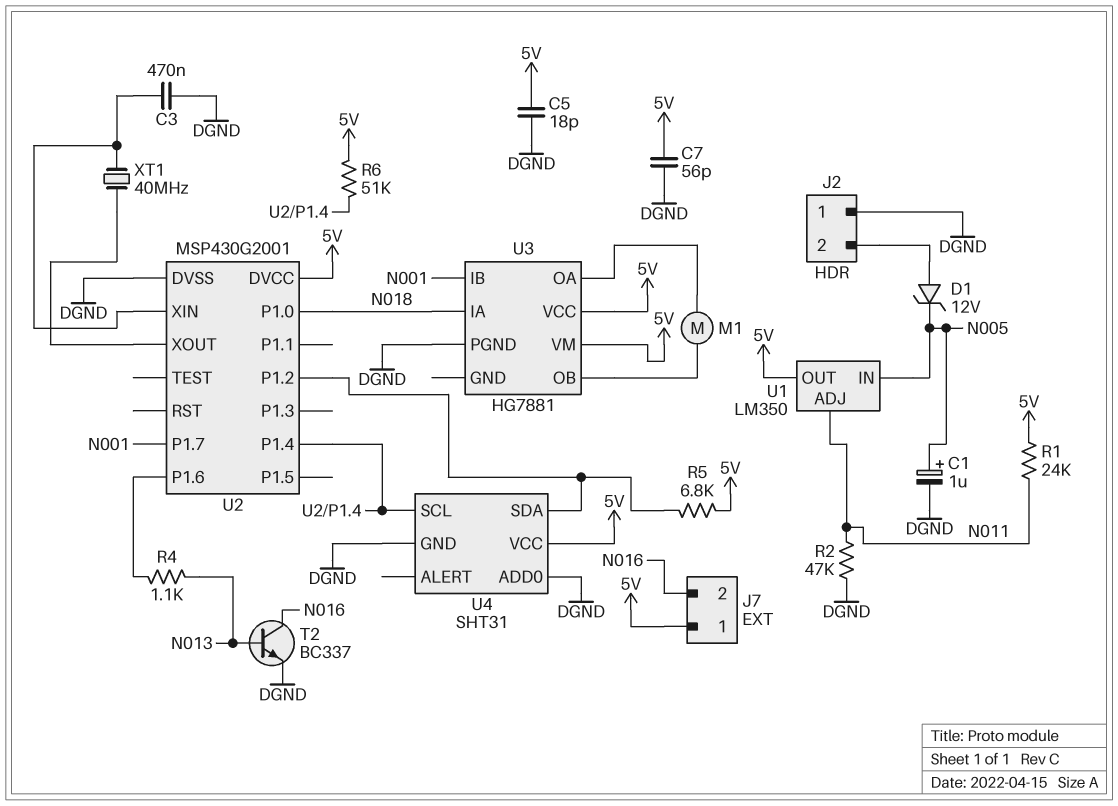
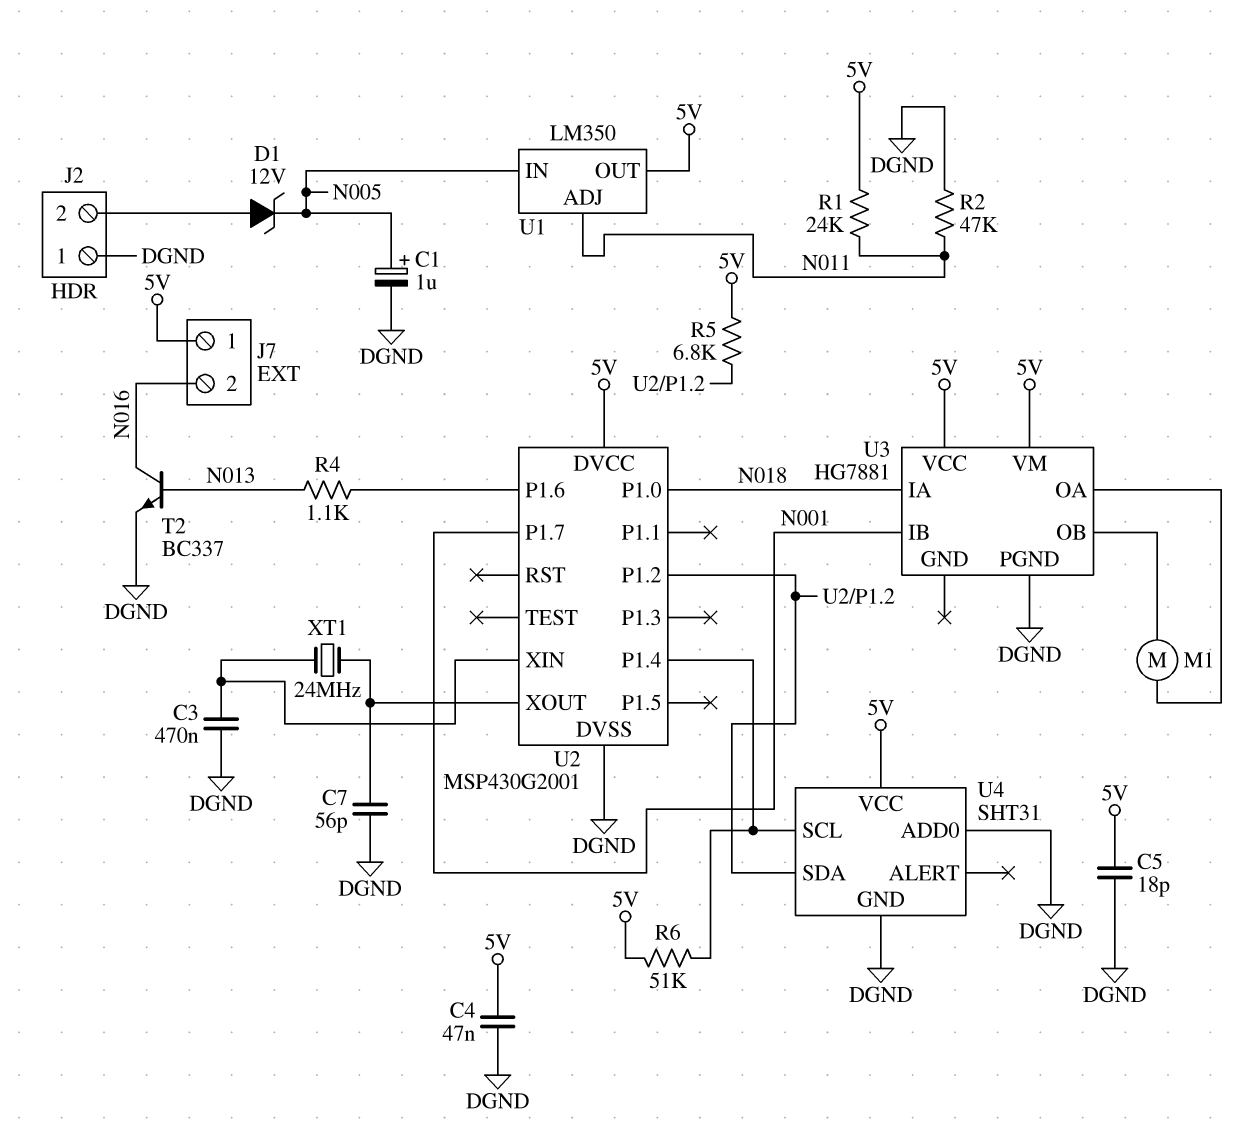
C4: none -> 47nF (5V, DGND)
C7: 56pF (5V, DGND) -> 56pF (DGND, U2/XOUT)
XT1: 40MHz (U2/XIN, U2/XOUT) -> 24MHz (U2/XIN, U2/XOUT)

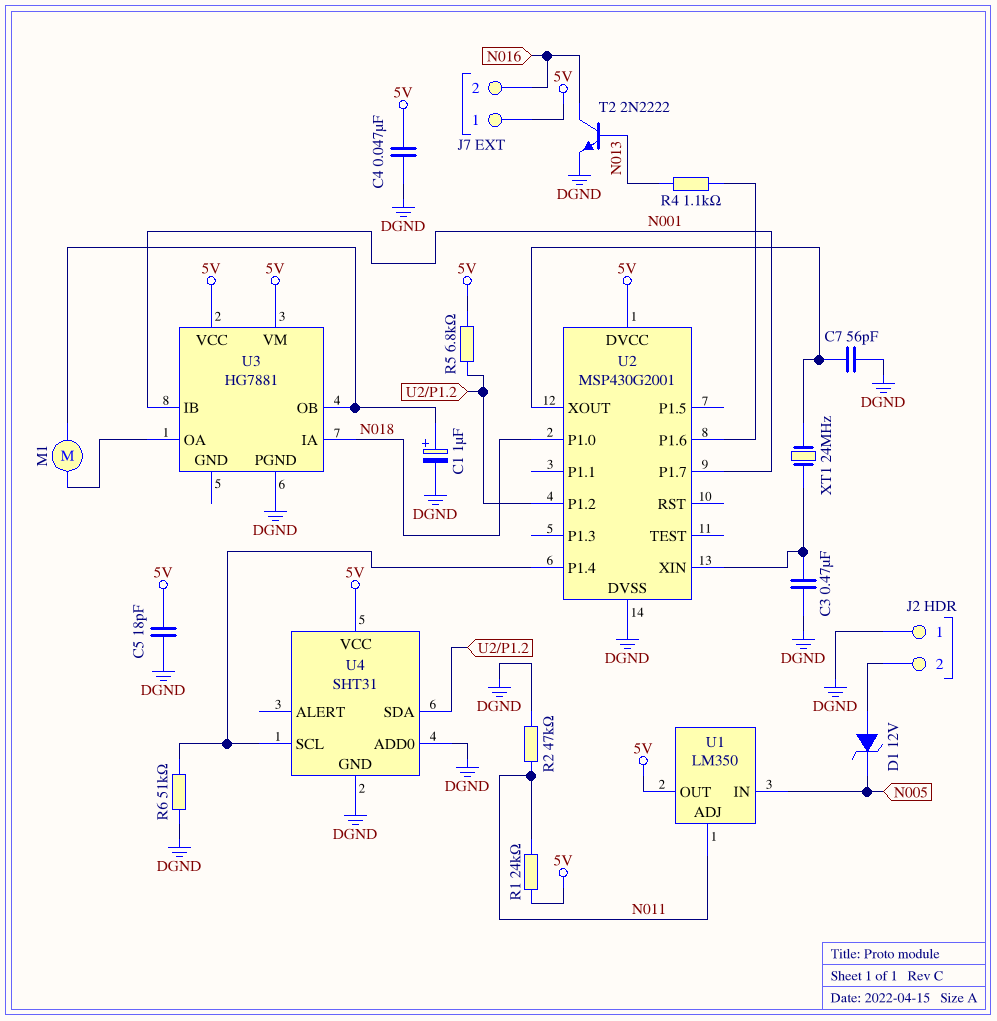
C1: 1uF (plus N005, minus DGND) -> 1uF (plus U3/OB, minus DGND)
R6: 51k (5V, U2/P1.4) -> 51k (DGND, U2/P1.4)
T2: NPN BC337 (B N013, C N016, E DGND) -> NPN 2N2222 (B N013, C N016, E DGND)

